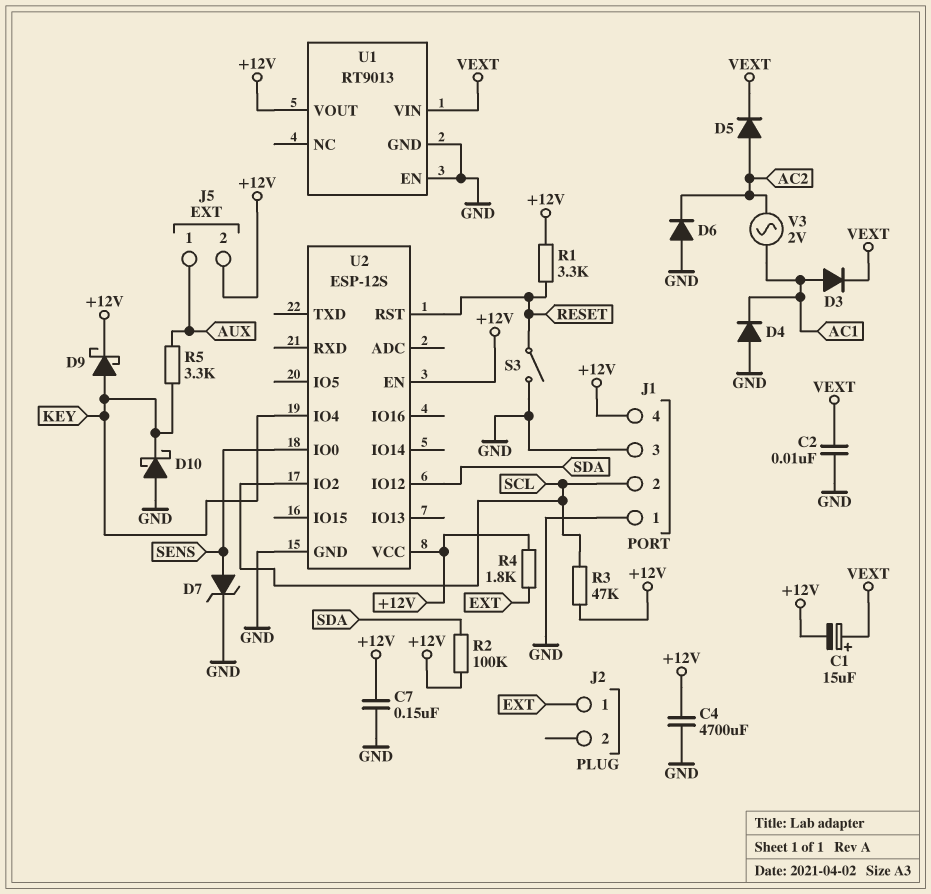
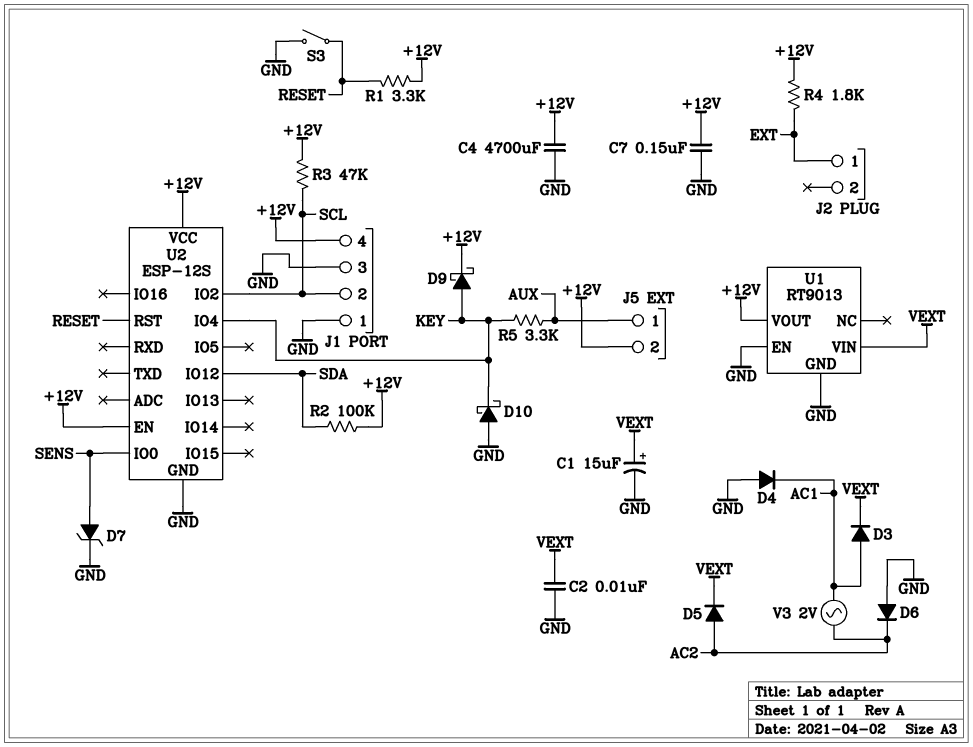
C1: 15uF (plus VEXT, minus +12V) -> 15uF (plus VEXT, minus GND)

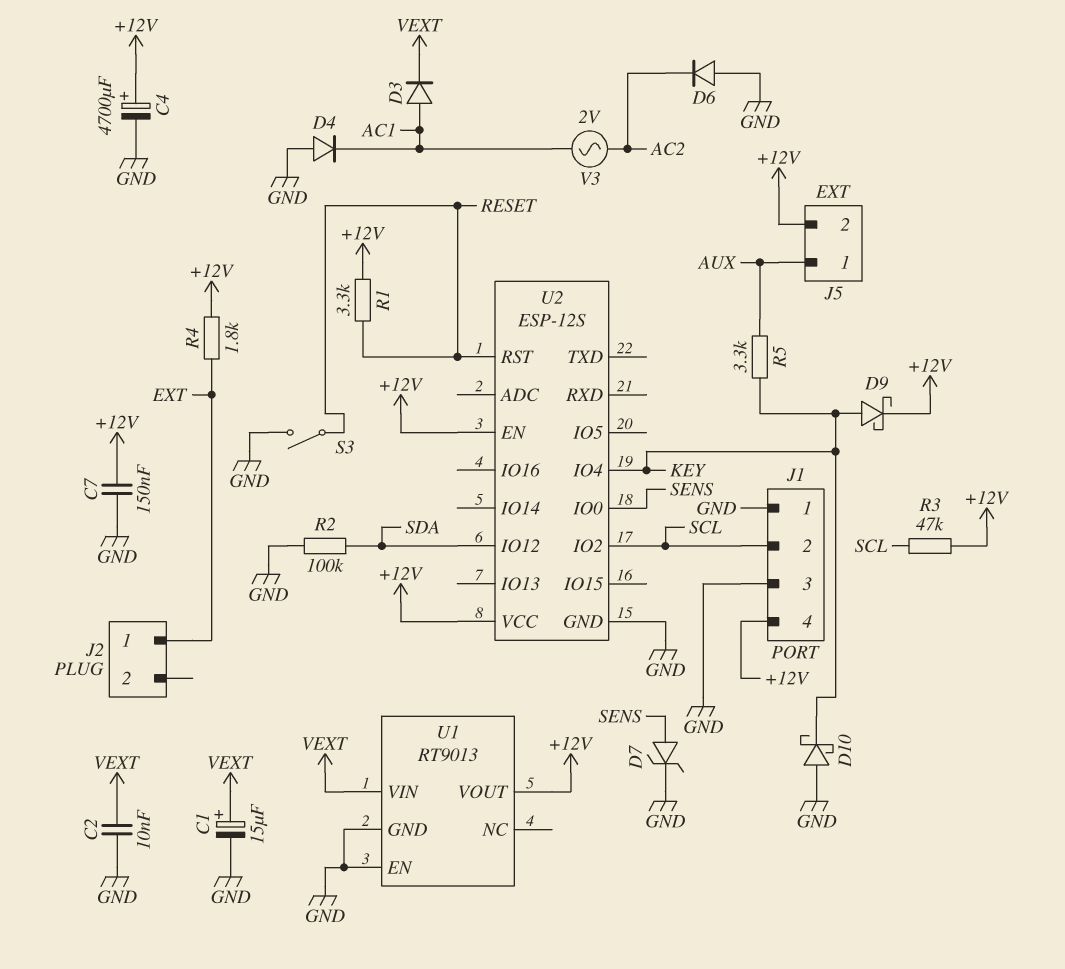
C4: 4700uF (+12V, GND) -> 4700uF (plus +12V, minus GND)
D5: diode (A AC2, K VEXT) -> none
R2: 100k (+12V, SDA) -> 100k (GND, SDA)

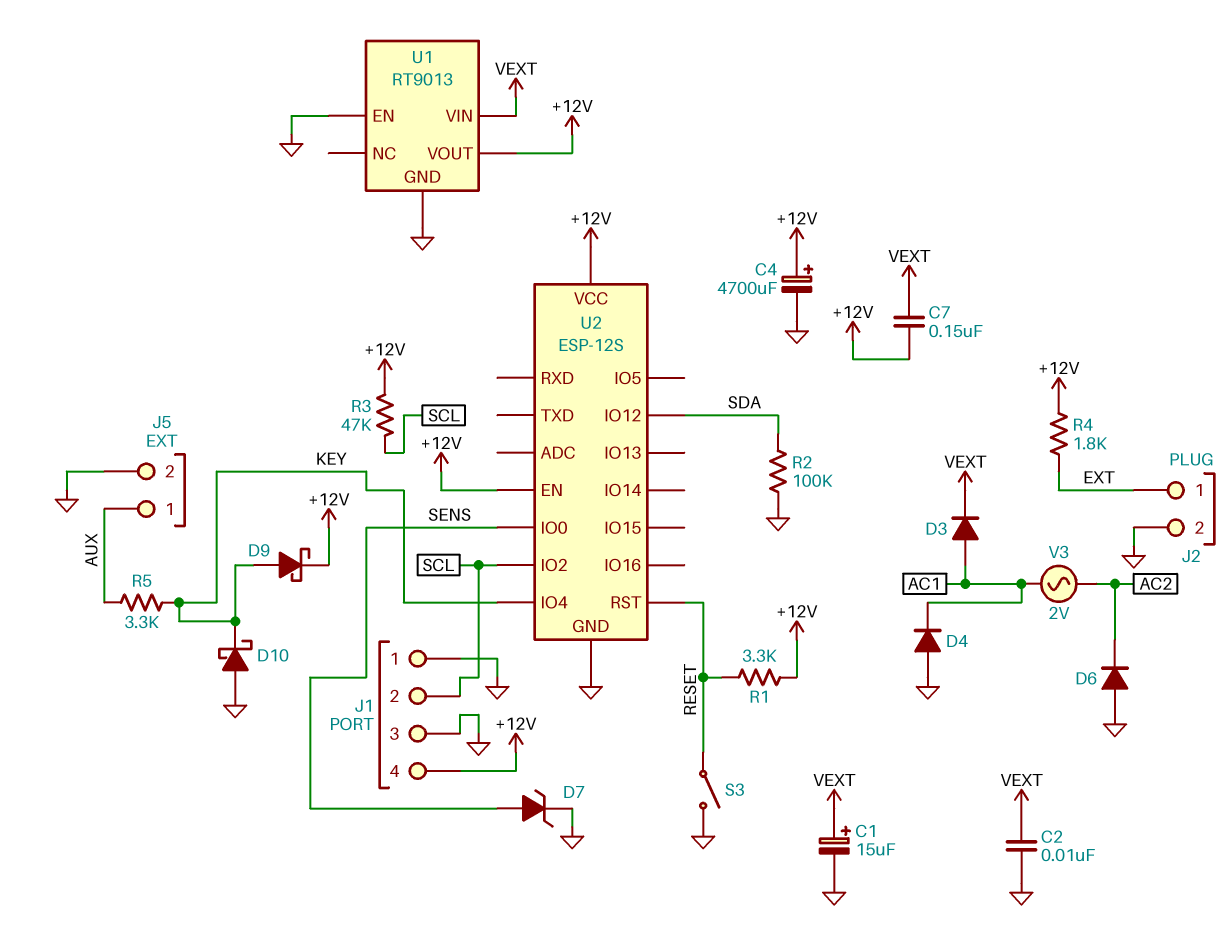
C7: 150nF (+12V, GND) -> 150nF (+12V, VEXT)
J2 pin 2: none -> GND
J5 pin 2: +12V -> GND

